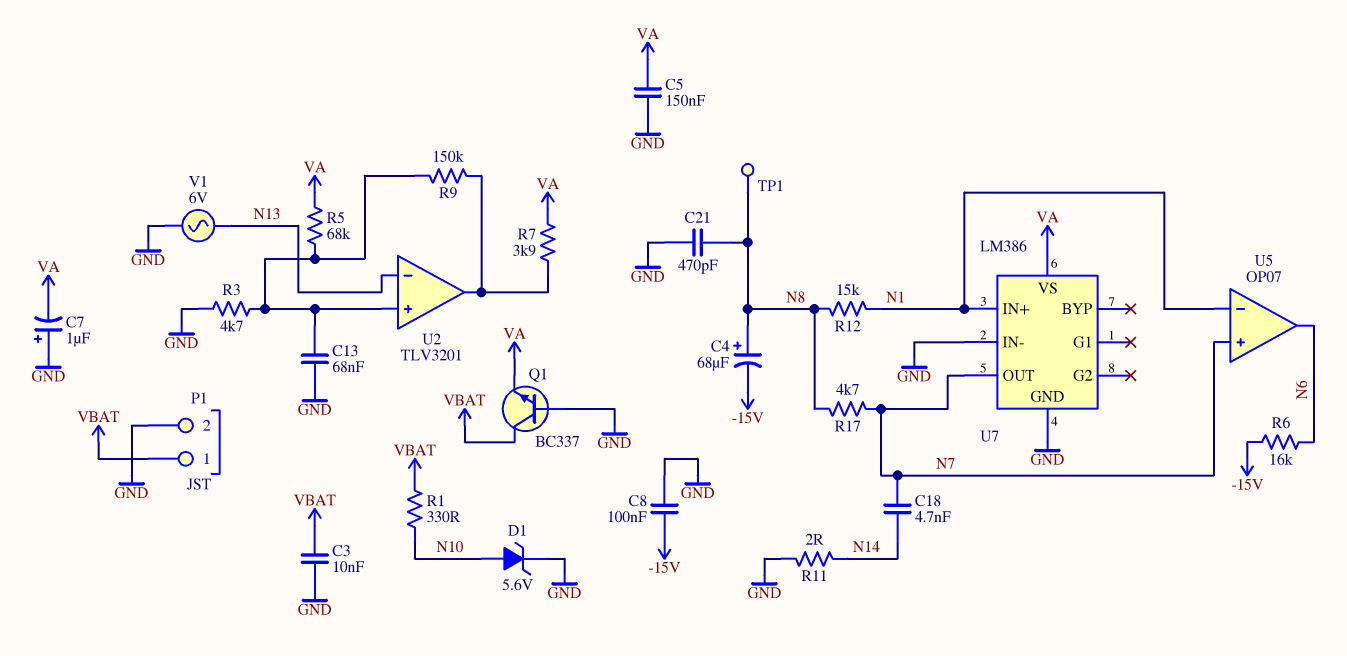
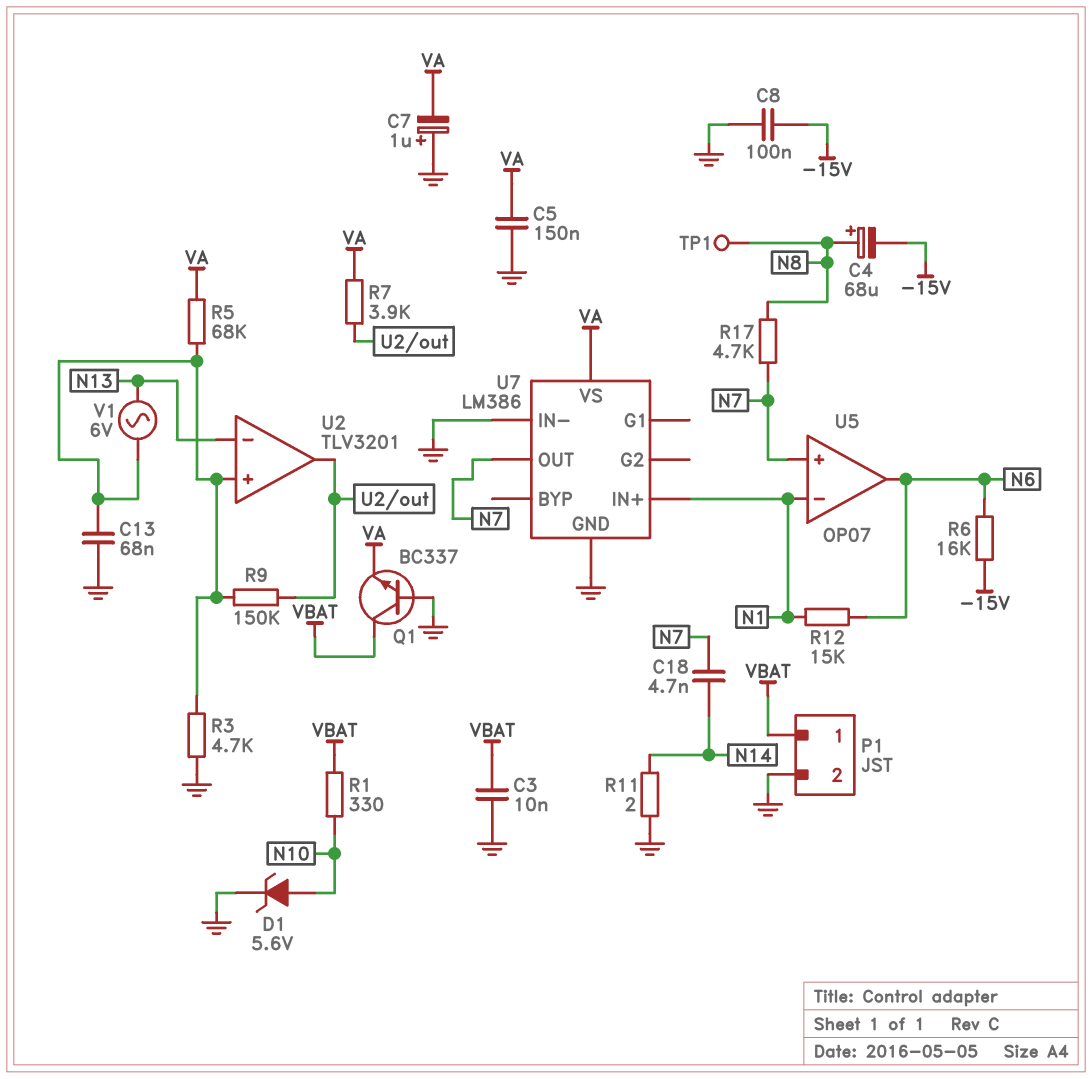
C21: 470pF (GND, N8) -> none
R12: 15k (N1, N8) -> 15k (N1, N6)
V1: AC 6V (GND, N13) -> AC 6V (N13, U2/in+)

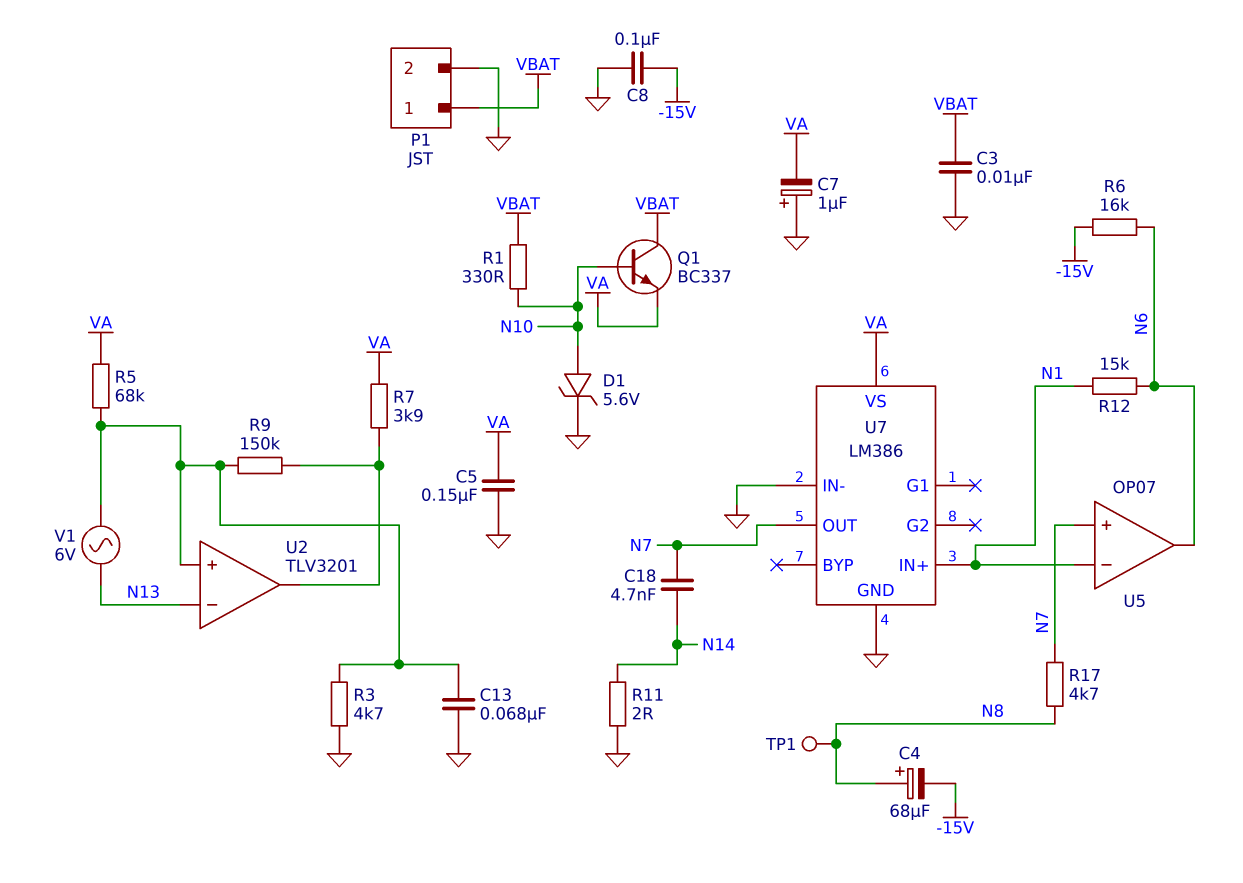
Q1: NPN BC337 (B GND, C VBAT, E VA) -> NPN BC337 (B N10, C VBAT, E VA)

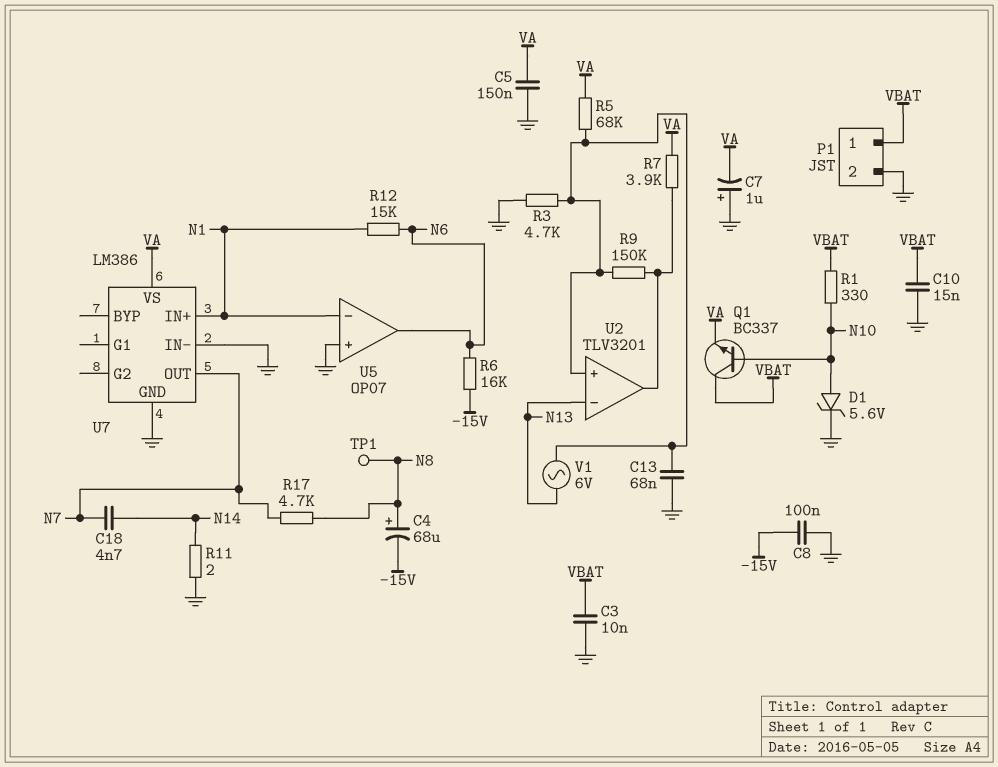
C10: none -> 15nF (GND, VBAT)
U5 pin in+: N7 -> GND

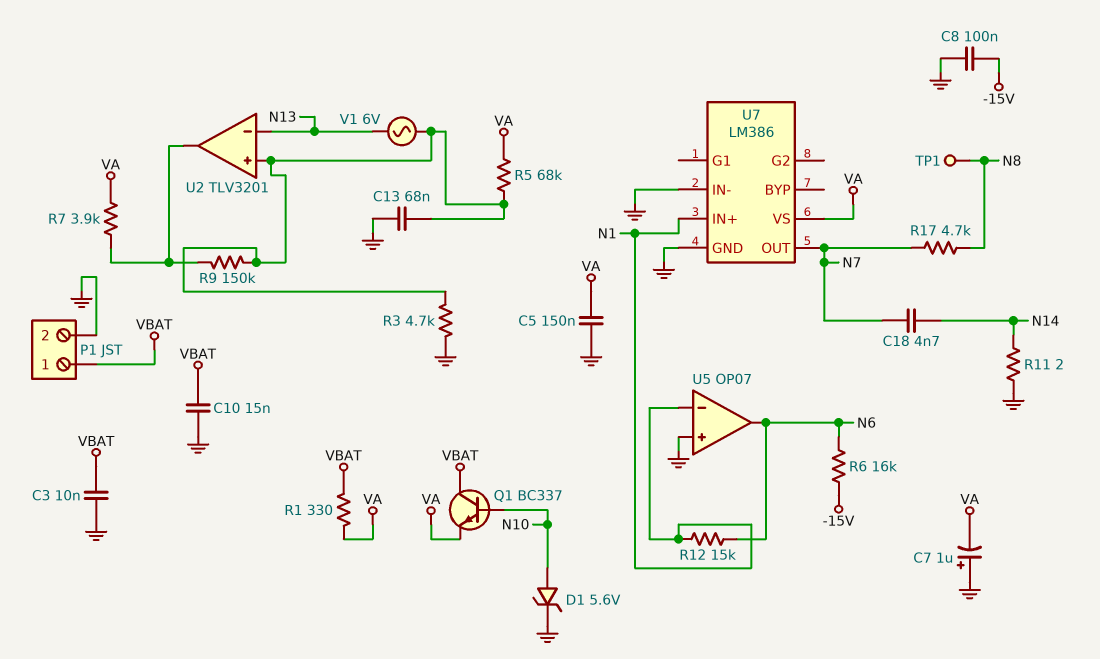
C4: 68uF (plus N8, minus -15V) -> none
R1: 330 (N10, VBAT) -> 330 (VA, VBAT)

